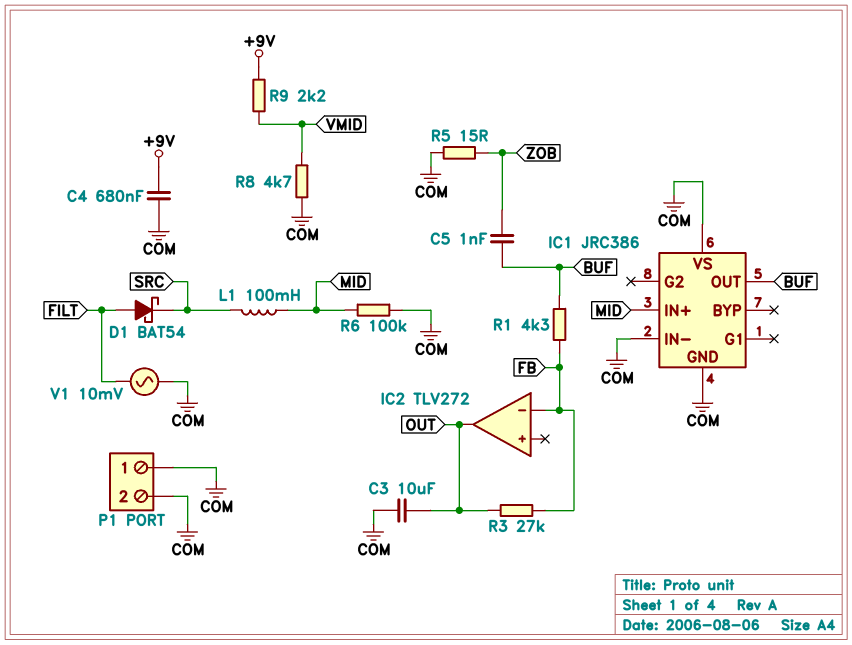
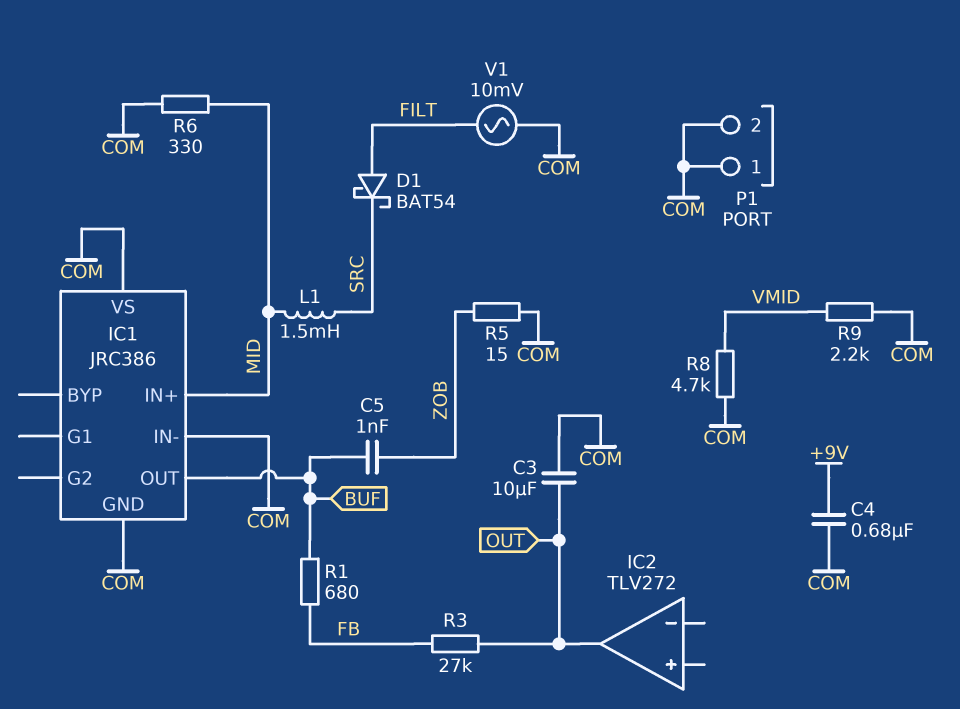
IC2 pin in-: FB -> none
L1: 100mH (MID, SRC) -> 1.5mH (MID, SRC)
R1: 4.3k (BUF, FB) -> 680 (BUF, FB)
R6: 100k (COM, MID) -> 330 (COM, MID)
R9: 2.2k (+9V, VMID) -> 2.2k (COM, VMID)

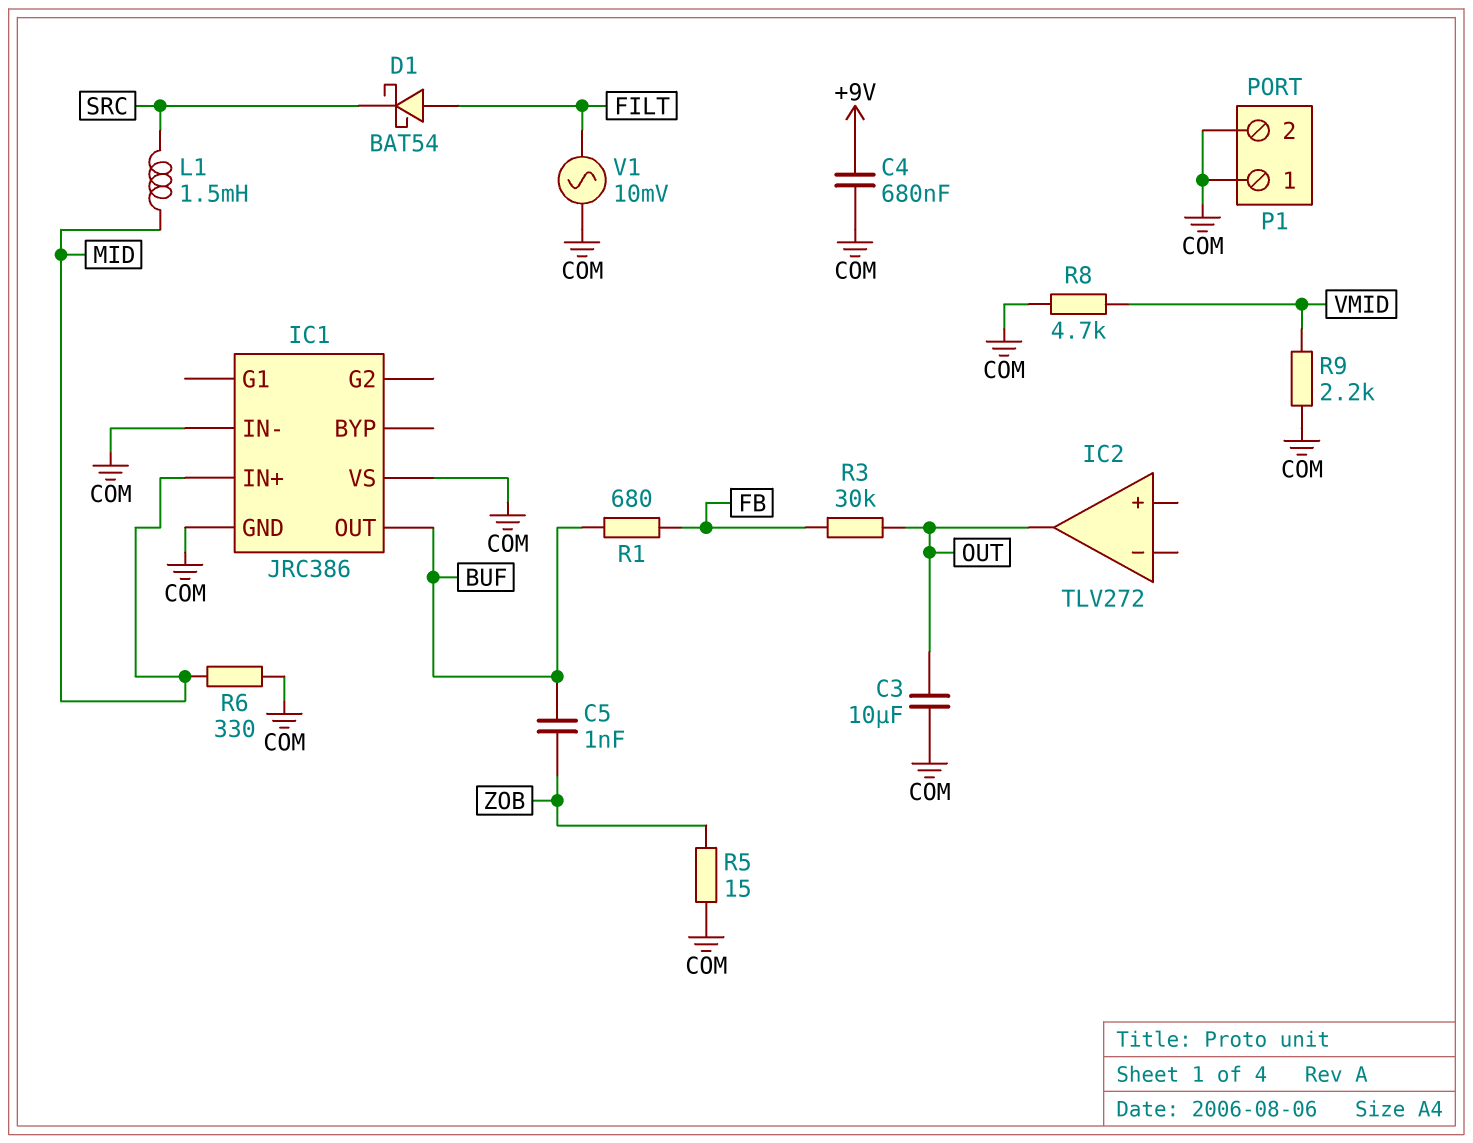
R3: 27k (FB, OUT) -> 30k (FB, OUT)

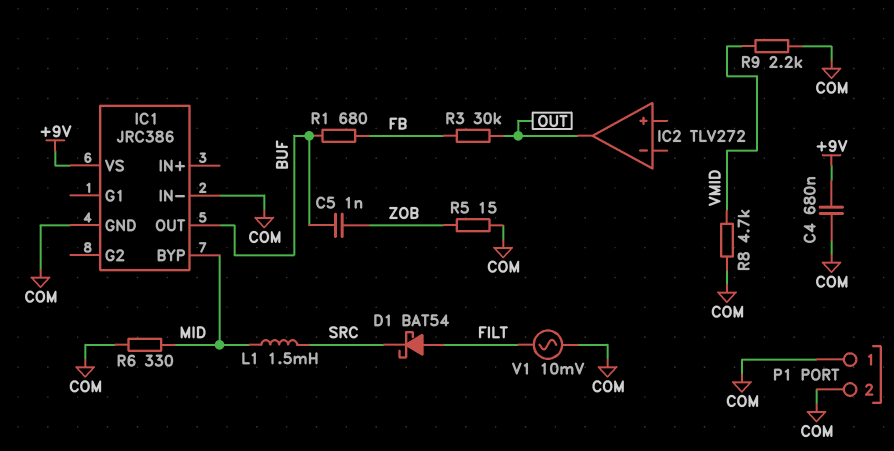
C3: 10uF (COM, OUT) -> none
IC1 pin BYP: none -> MID
IC1 pin IN+: MID -> none
IC1 pin VS: COM -> +9V

